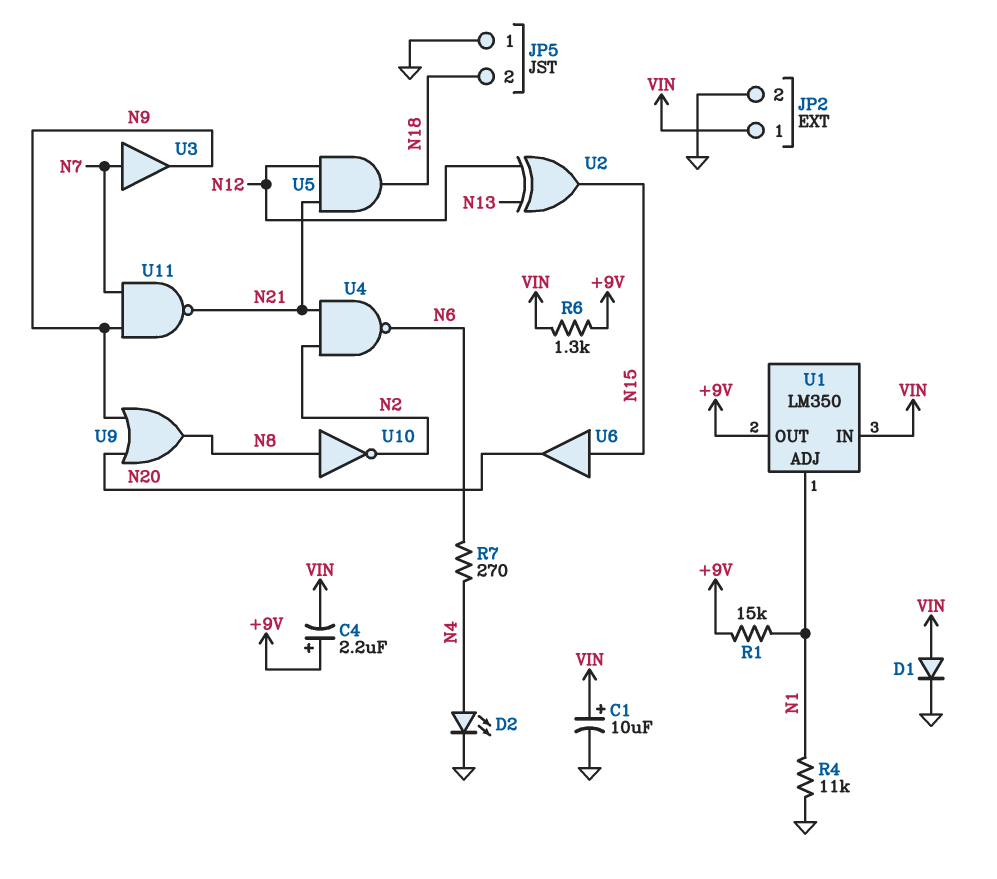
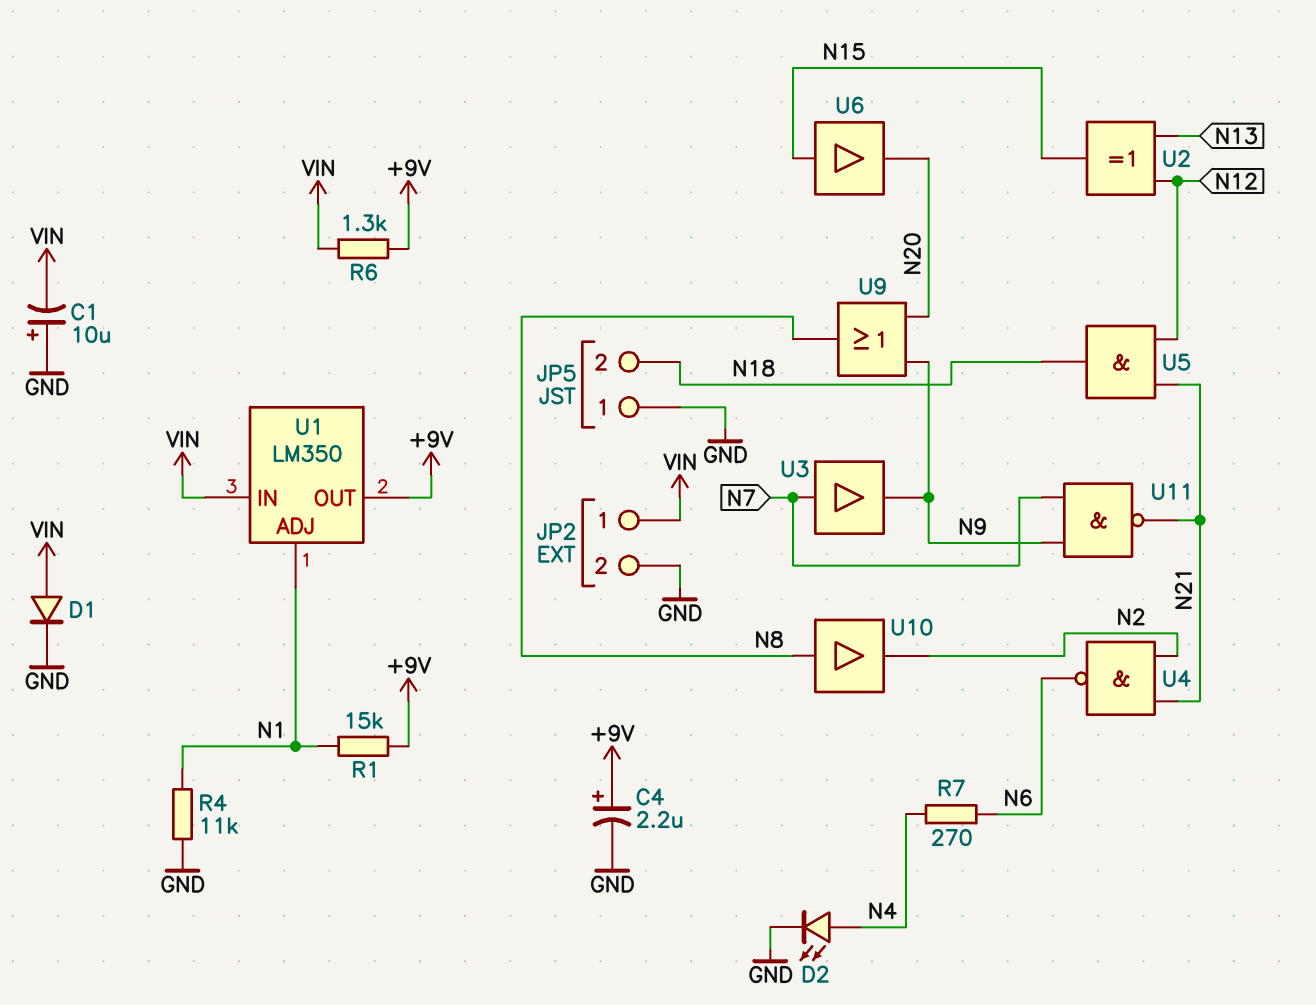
C1: 10uF (plus VIN, minus GND) -> 10uF (plus GND, minus VIN)
C4: 2.2uF (plus +9V, minus VIN) -> 2.2uF (plus +9V, minus GND)
U10: NOT (in N8, out N2) -> buffer (in N8, out N2)

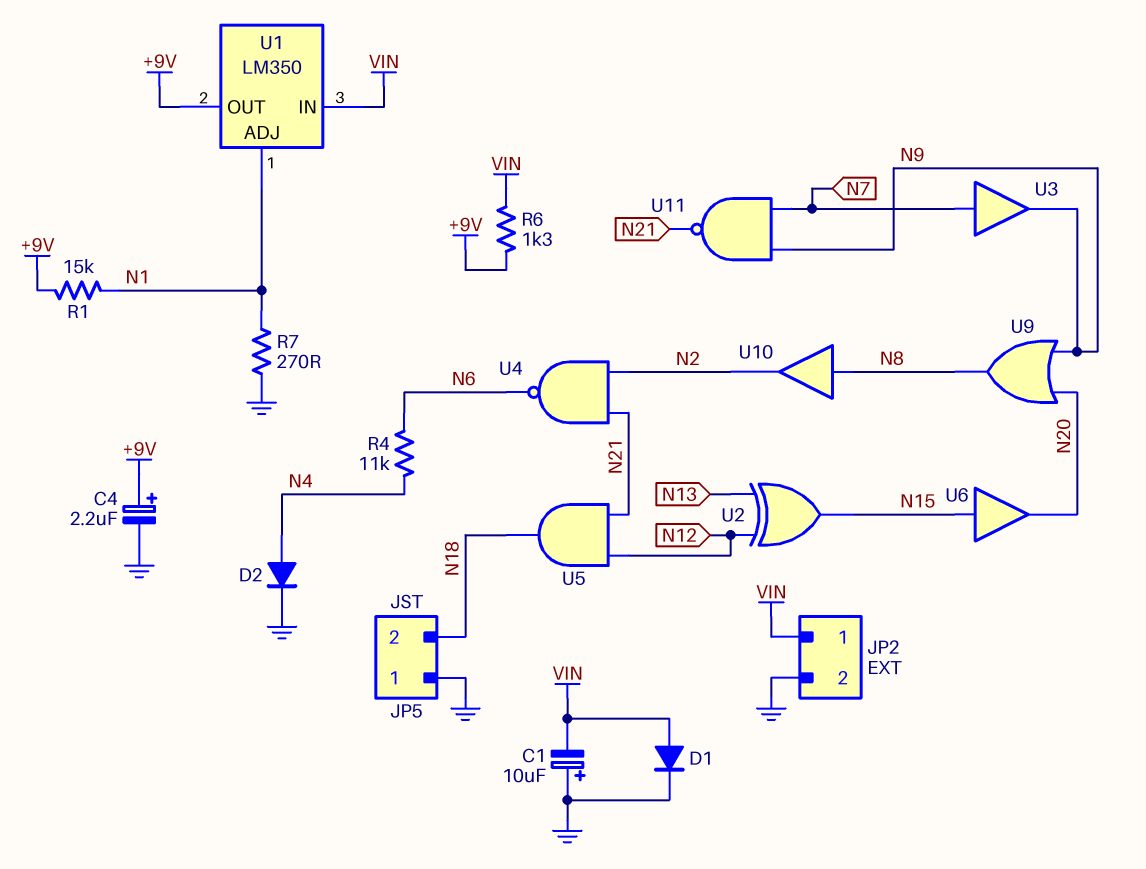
D2: LED (A N4, K GND) -> diode (A N4, K GND)
R4: 11k (GND, N1) -> 11k (N4, N6)
R7: 270 (N4, N6) -> 270 (GND, N1)

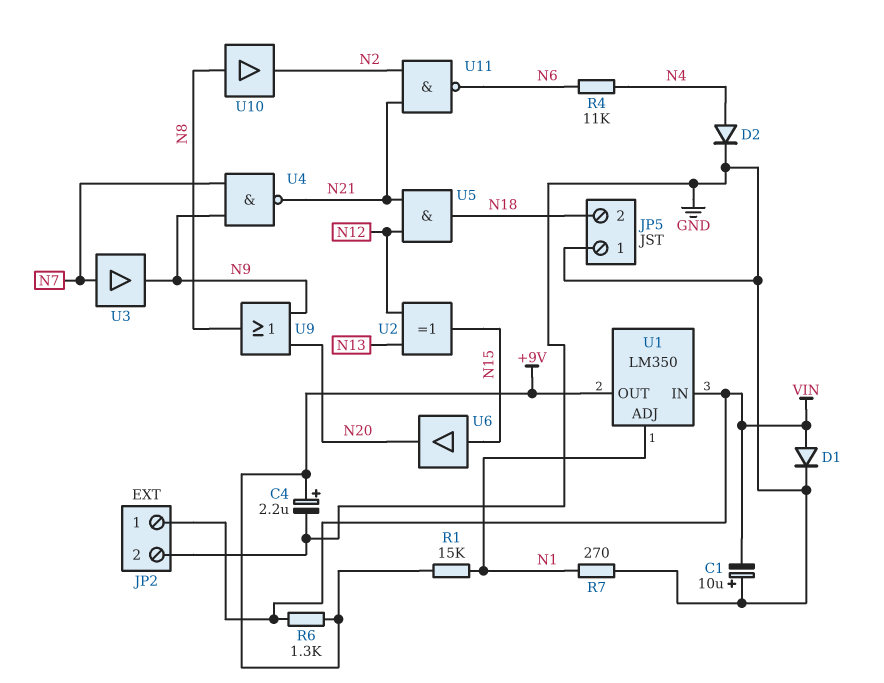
U4: NAND (in N2, in N21, out N6) -> NAND (in N7, in N9, out N21)
U11: NAND (in N7, in N9, out N21) -> NAND (in N2, in N21, out N6)

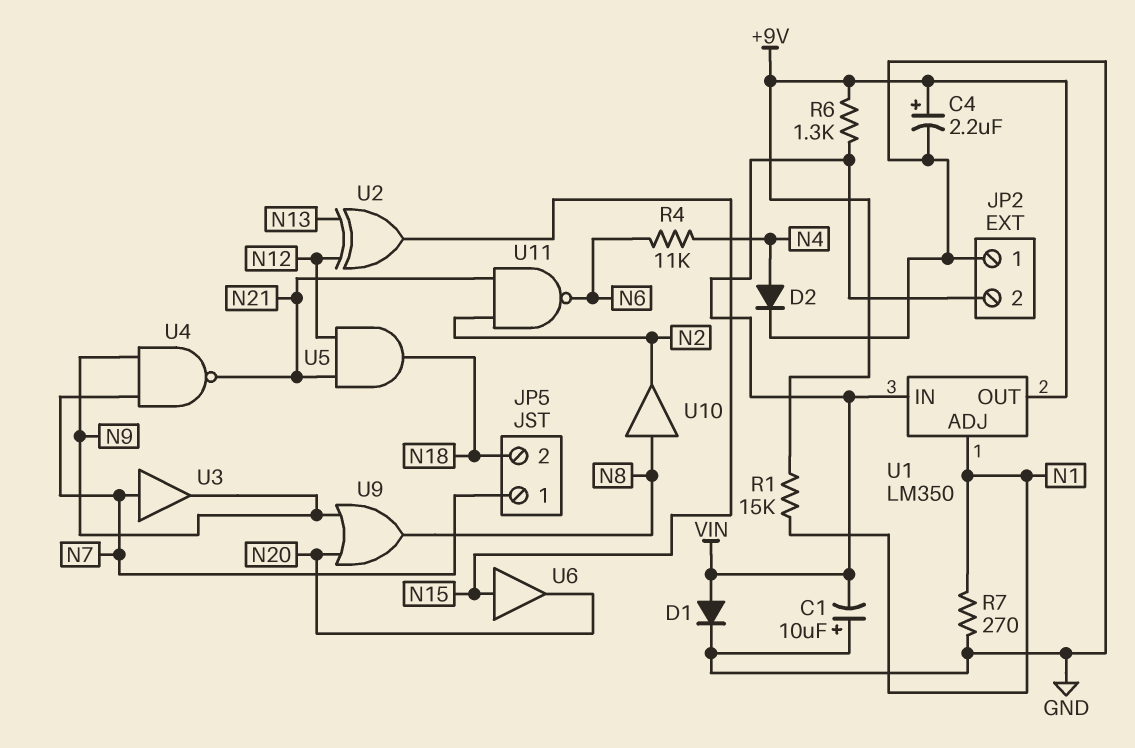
JP2 pin 1: VIN -> GND
JP2 pin 2: GND -> VIN
JP5 pin 1: GND -> N7

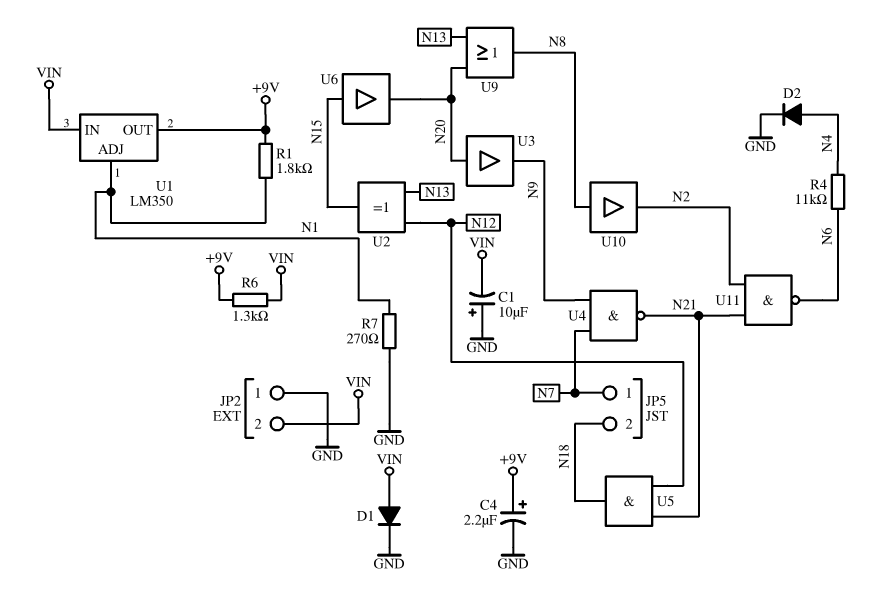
R1: 15k (+9V, N1) -> 1.8k (+9V, N1)
U3: buffer (in N7, out N9) -> buffer (in N20, out N9)
U9: OR (in N9, in N20, out N8) -> OR (in N13, in N20, out N8)

